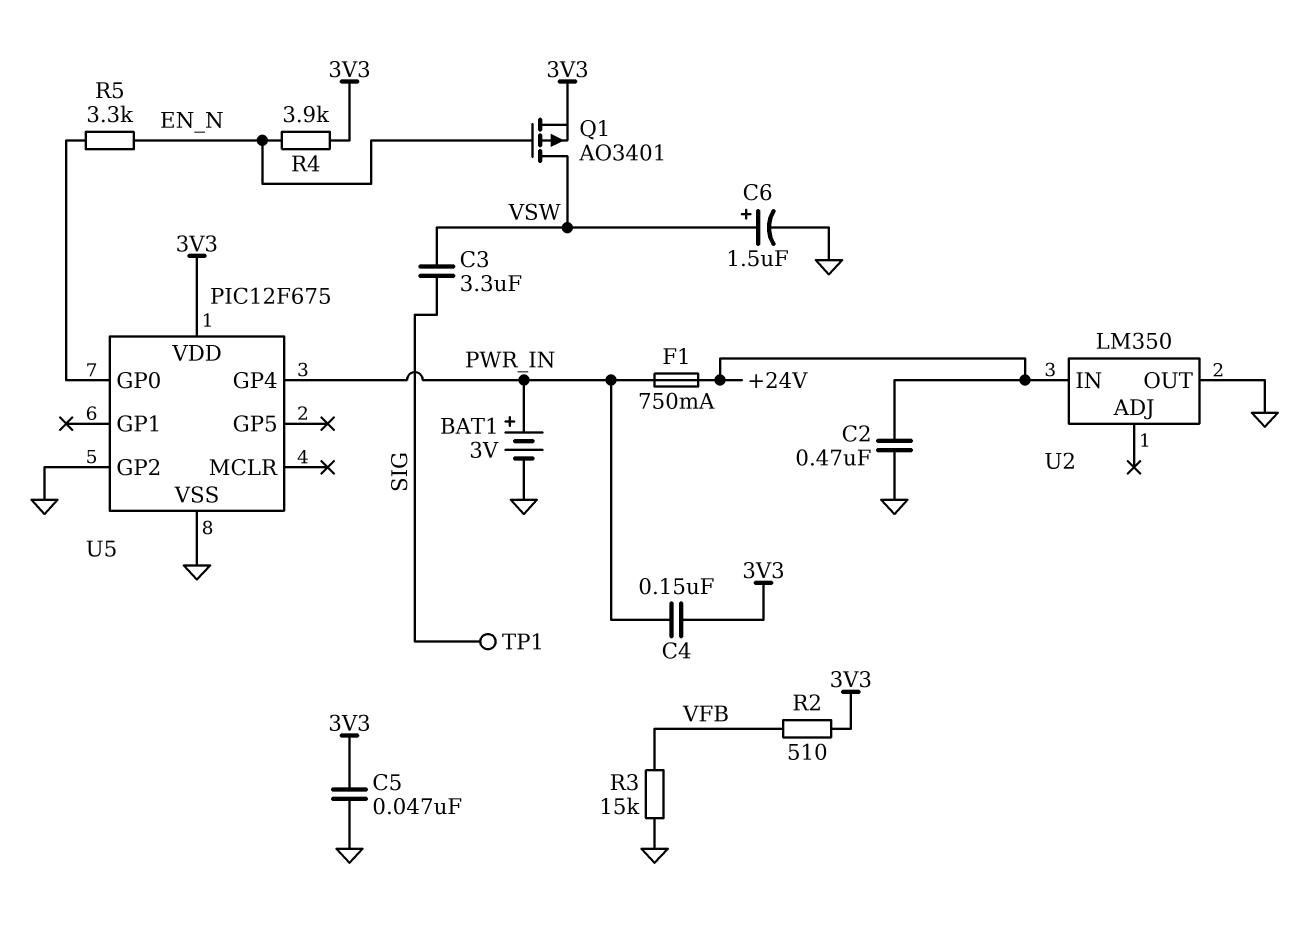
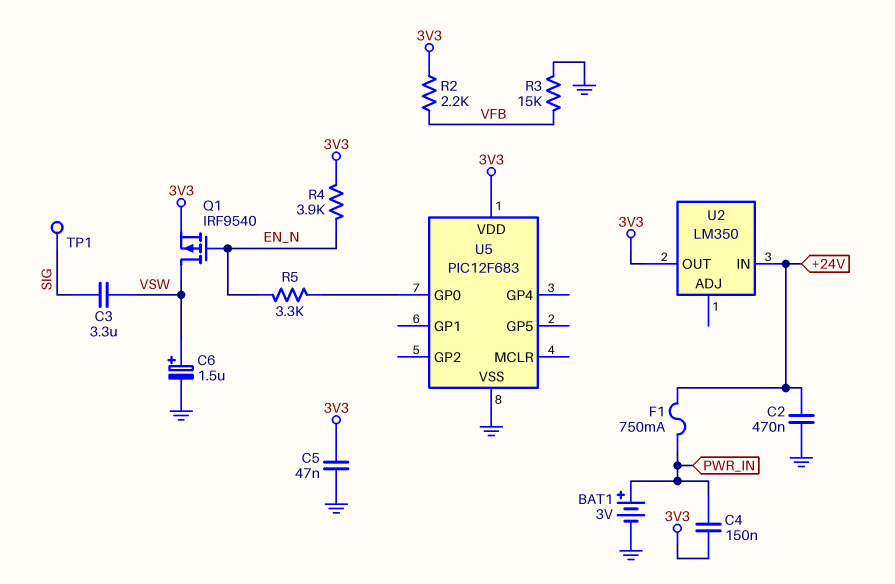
Q1: PMOS AO3401 (G EN_N, D VSW, S 3V3) -> PMOS IRF9540 (G EN_N, D VSW, S 3V3)
R2: 510 (3V3, VFB) -> 2.2k (3V3, VFB)
U2 pin OUT: GND -> 3V3
U5: PIC12F675 -> PIC12F683
U5 pin GP2: GND -> none
U5 pin GP4: PWR_IN -> none

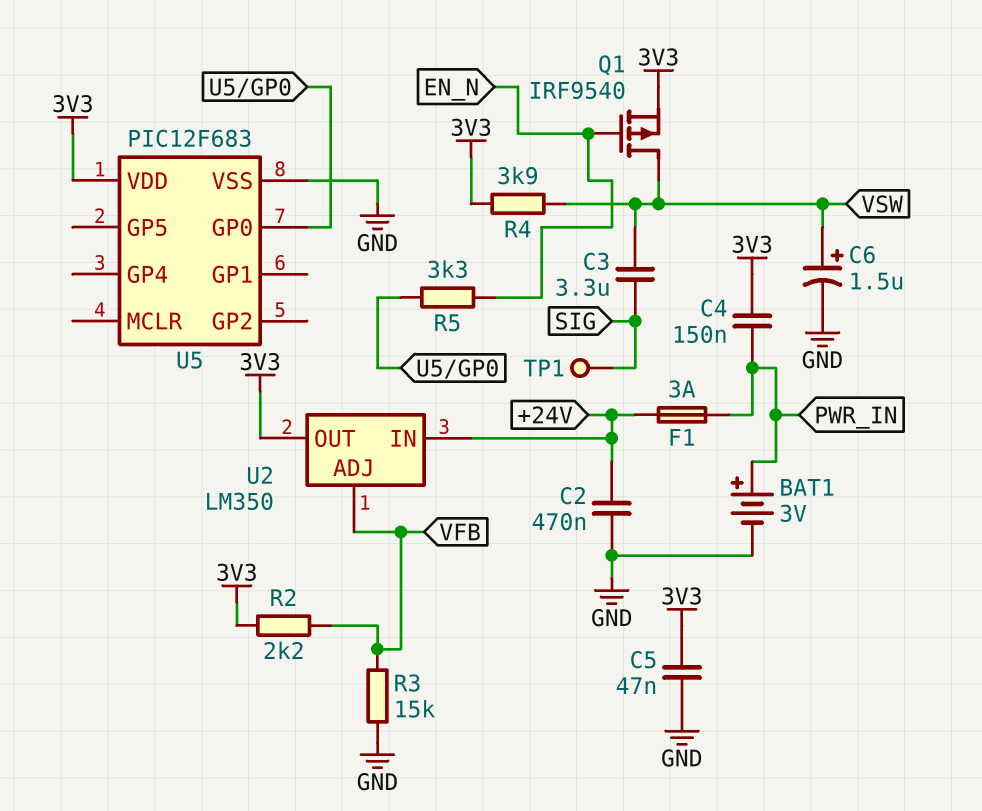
F1: 750mA (+24V, PWR_IN) -> 3A (+24V, PWR_IN)
R4: 3.9k (3V3, EN_N) -> 3.9k (3V3, VSW)
U2 pin ADJ: none -> VFB

